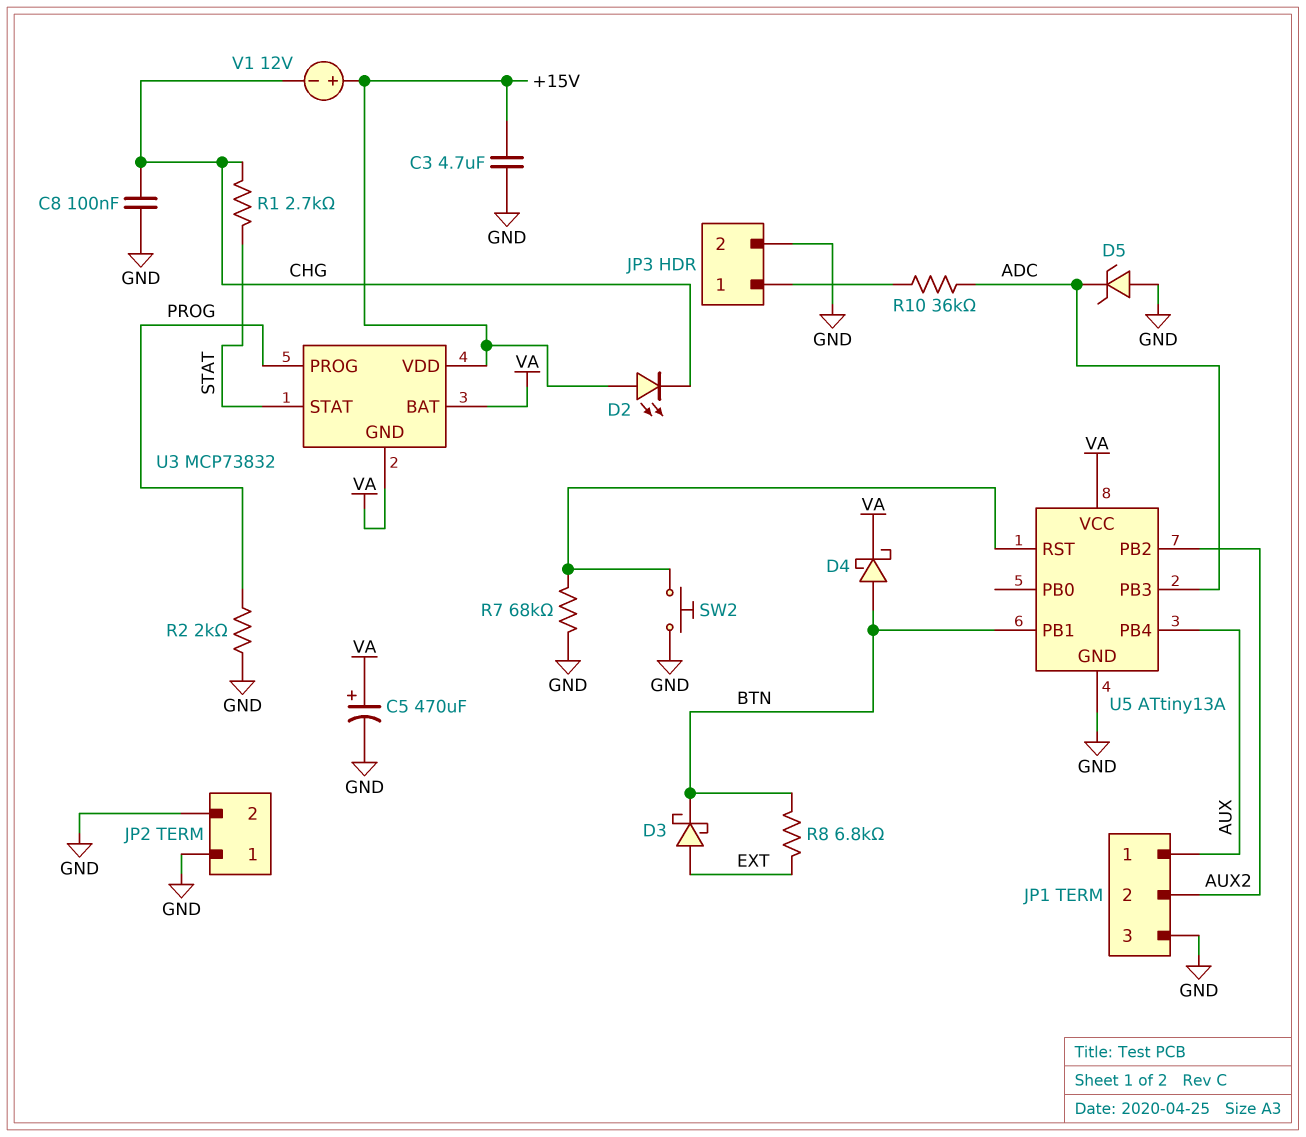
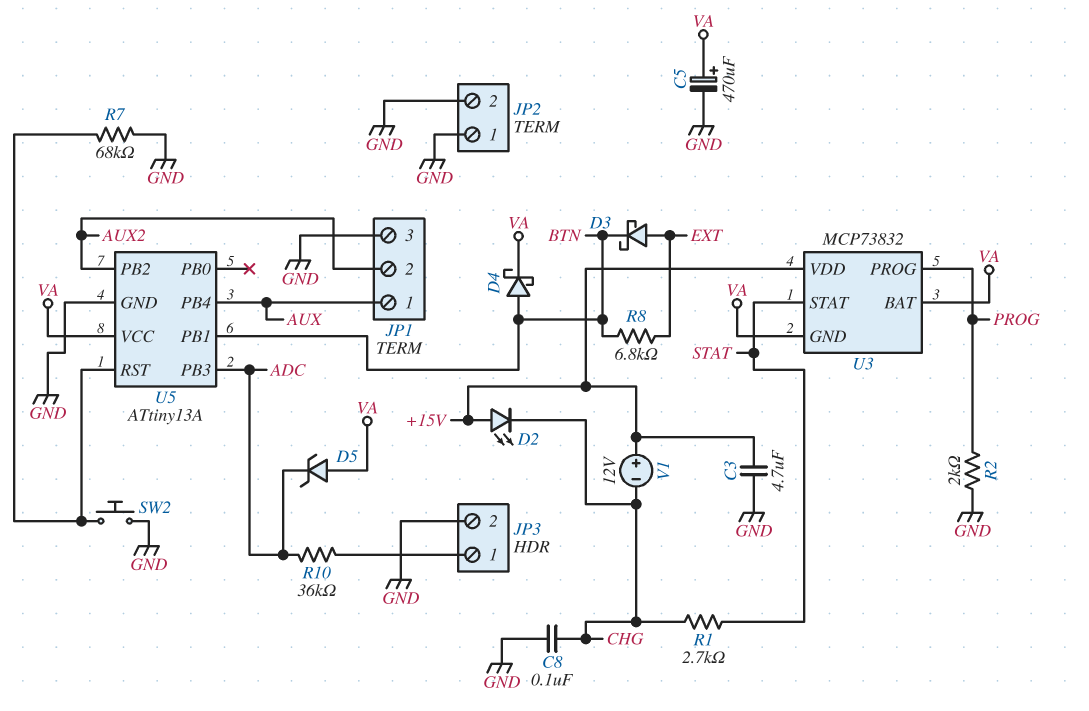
D5: zener (A GND, K ADC) -> zener (A VA, K ADC)

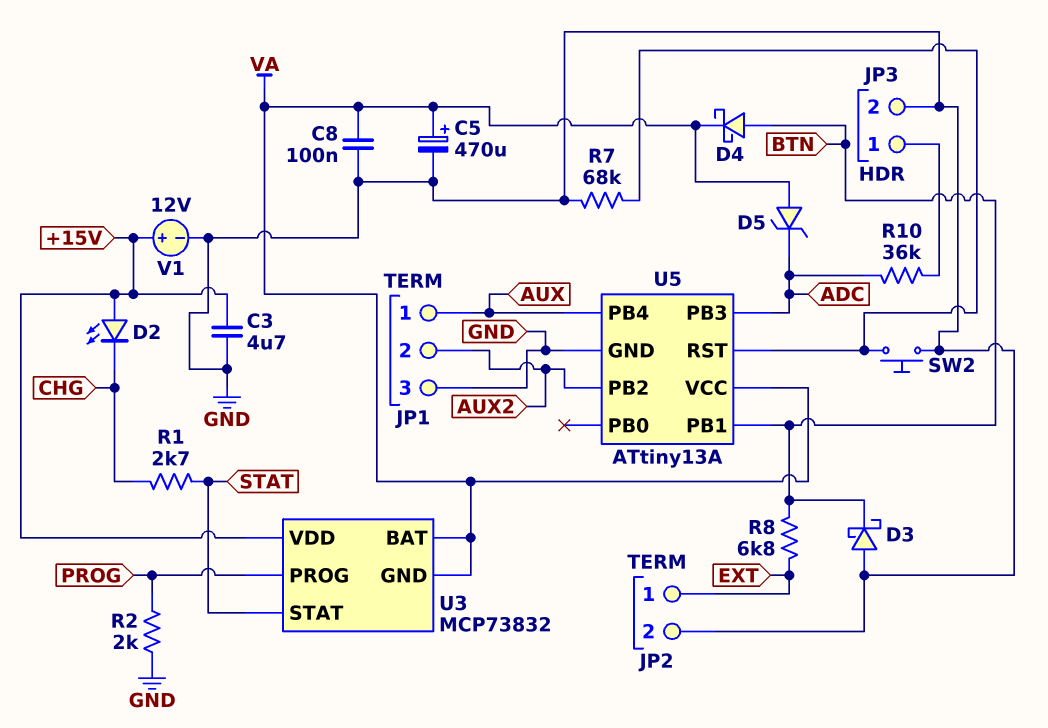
C8: 100nF (CHG, GND) -> 100nF (GND, VA)
D3: schottky (A EXT, K BTN) -> schottky (A GND, K BTN)
JP2 pin 1: GND -> EXT
V1: 12V (plus +15V, minus CHG) -> 12V (plus +15V, minus GND)

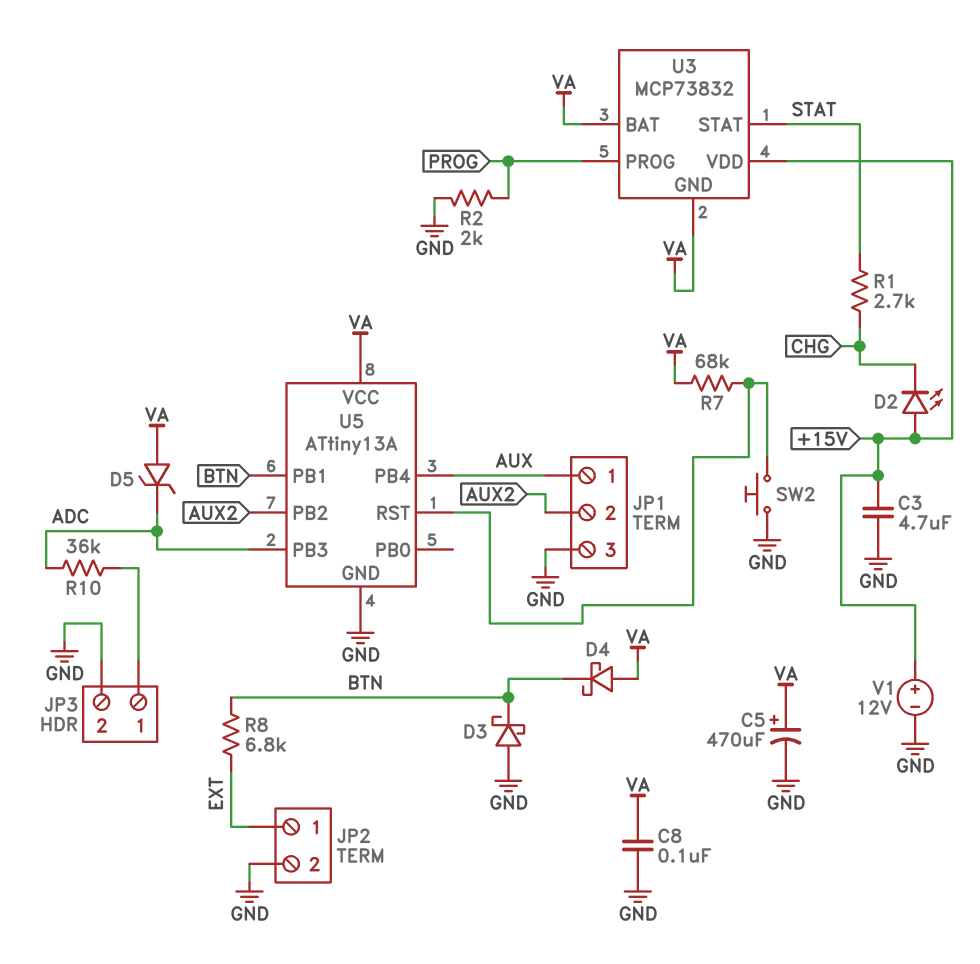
D4: schottky (A BTN, K VA) -> schottky (A VA, K BTN)
R7: 68k (GND, U5/RST) -> 68k (U5/RST, VA)

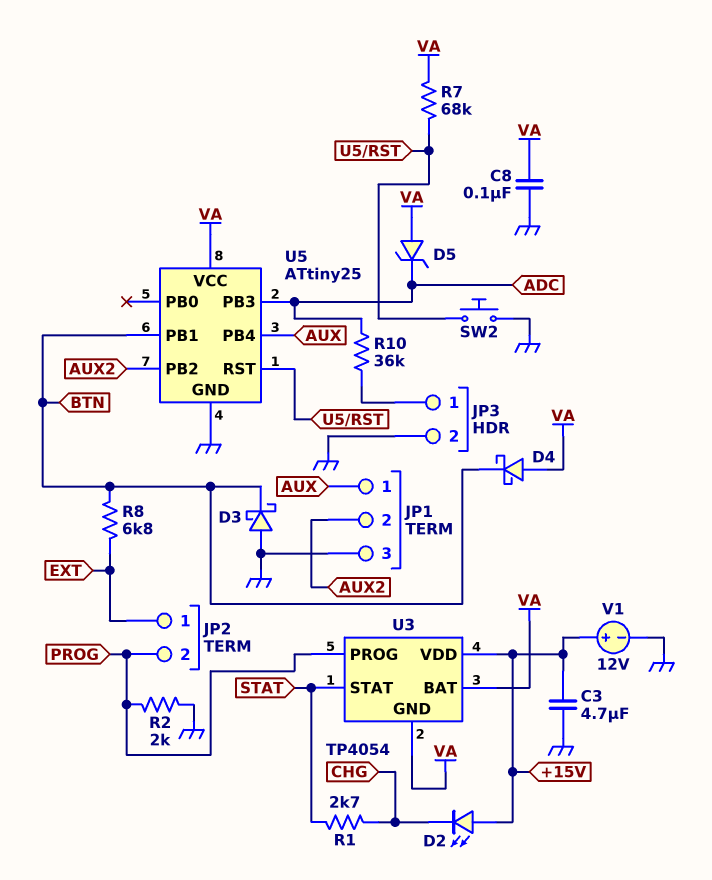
C5: 470uF (plus VA, minus GND) -> none
JP2 pin 2: GND -> PROG
U3: MCP73832 -> TP4054
U5: ATtiny13A -> ATtiny25

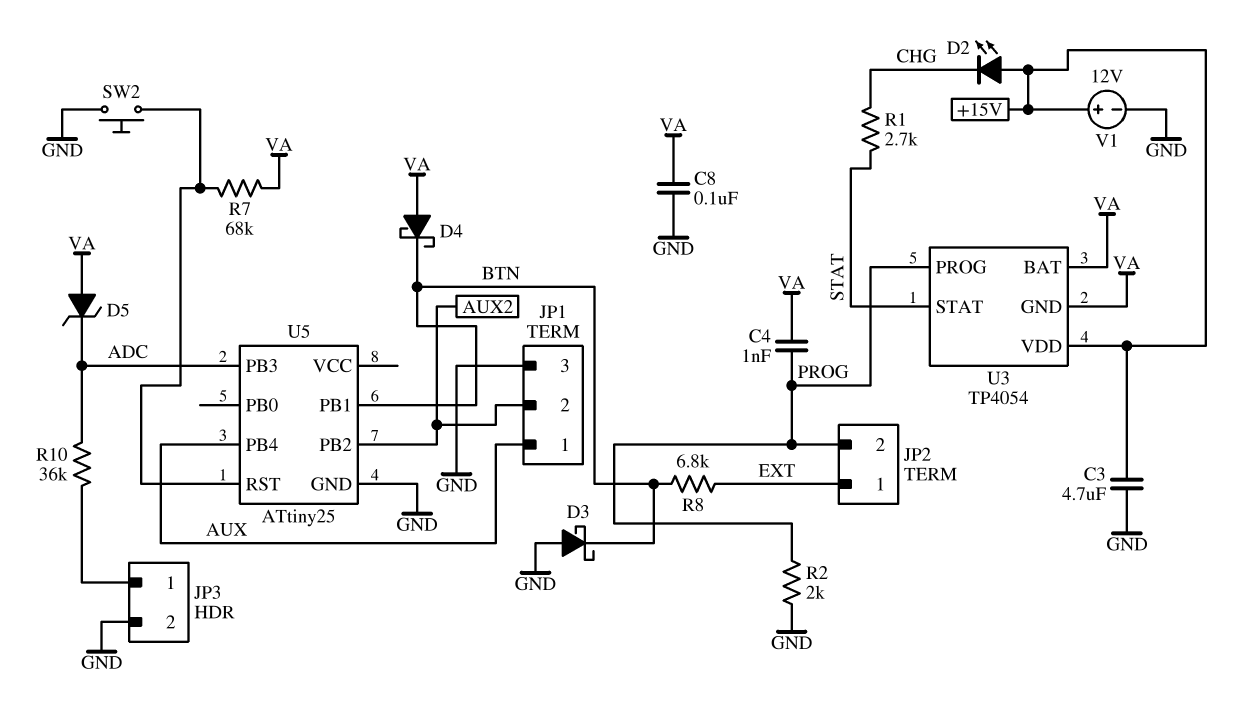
C4: none -> 1nF (PROG, VA)
U5 pin VCC: VA -> none

